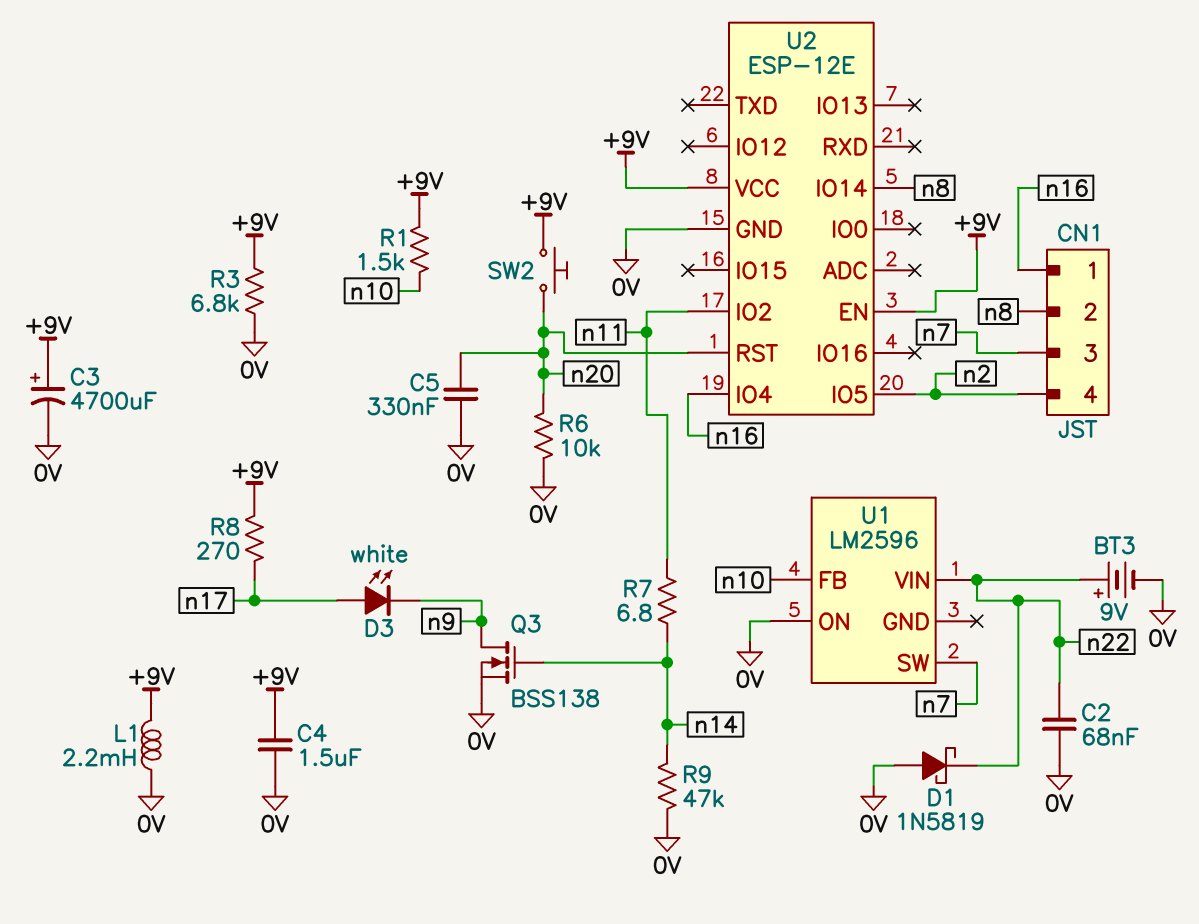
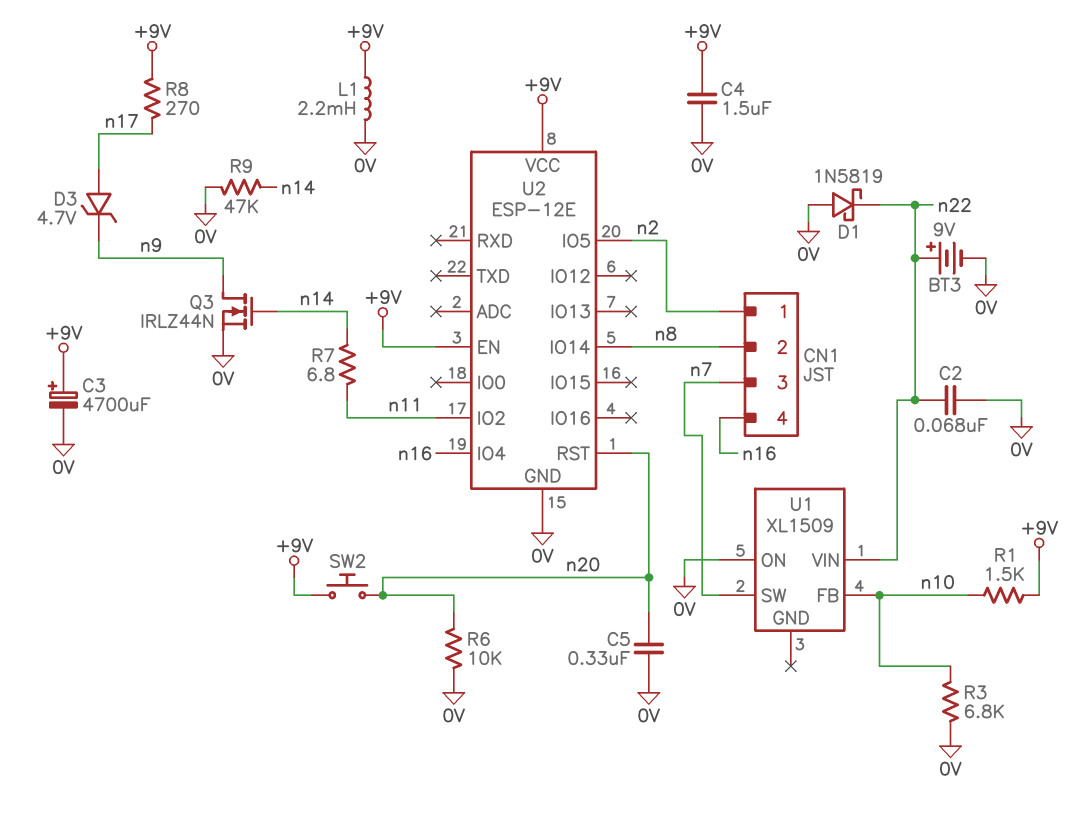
CN1 pin 1: n16 -> n2
CN1 pin 4: n2 -> n16
D3: LED white (A n17, K n9) -> zener 4.7V (A n17, K n9)
Q3: NMOS BSS138 (G n14, D n9, S 0V) -> NMOS IRLZ44N (G n14, D n9, S 0V)
R3: 6.8k (+9V, 0V) -> 6.8k (0V, n10)
U1: LM2596 -> XL1509

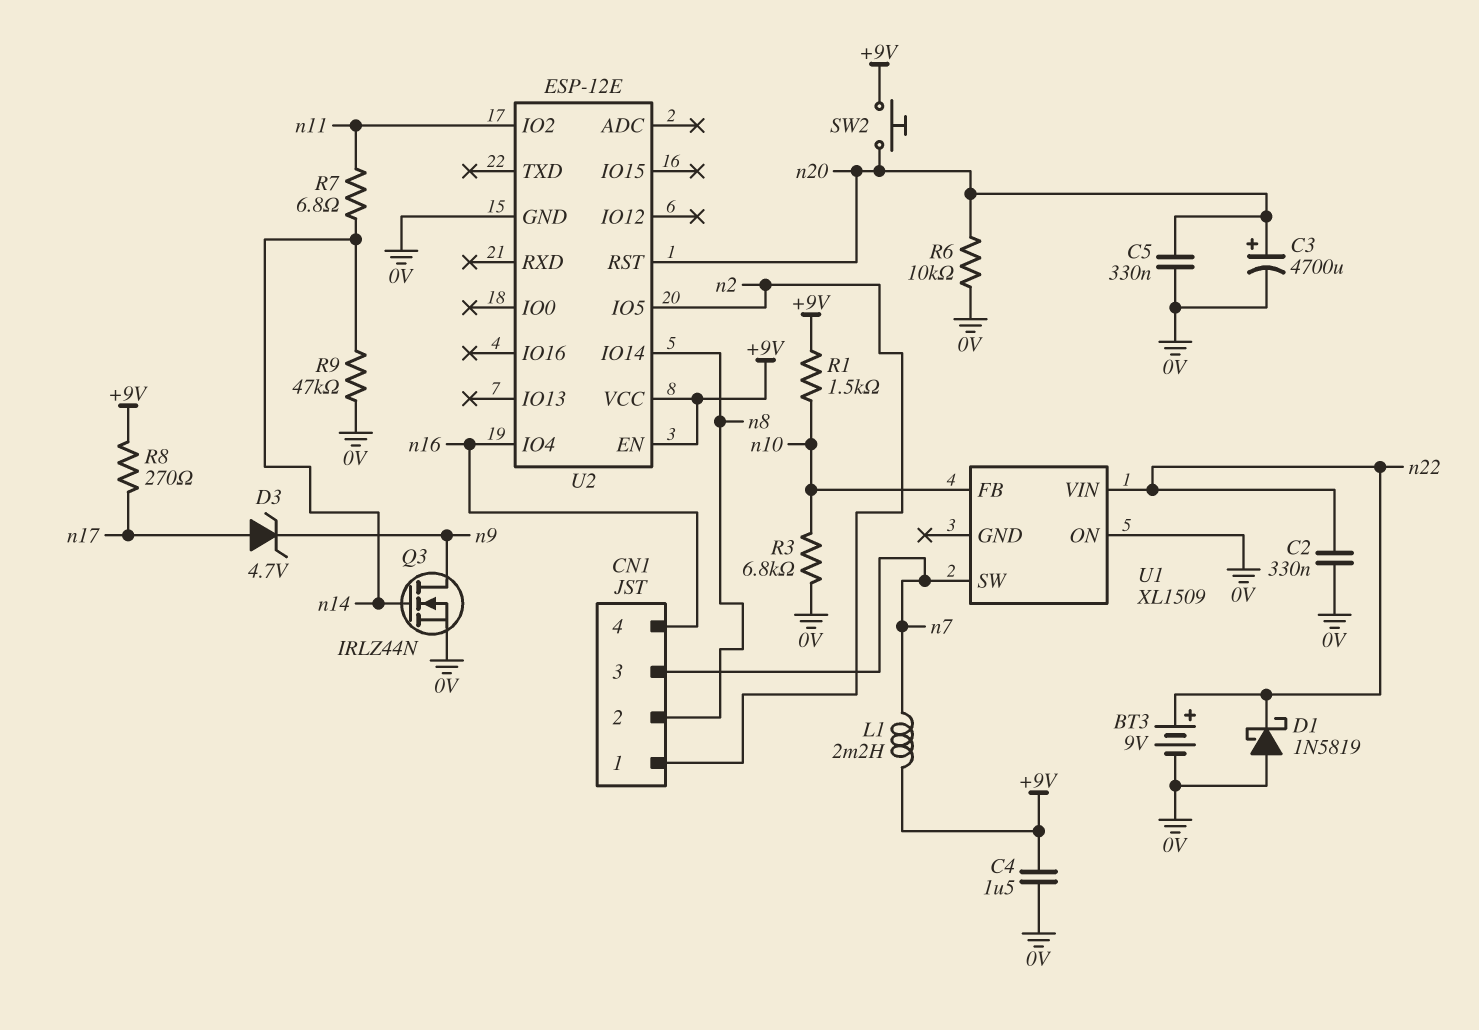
C2: 68nF (0V, n22) -> 330nF (0V, n22)
C3: 4700uF (plus +9V, minus 0V) -> 4700uF (plus n20, minus 0V)
L1: 2.2mH (+9V, 0V) -> 2.2mH (+9V, n7)

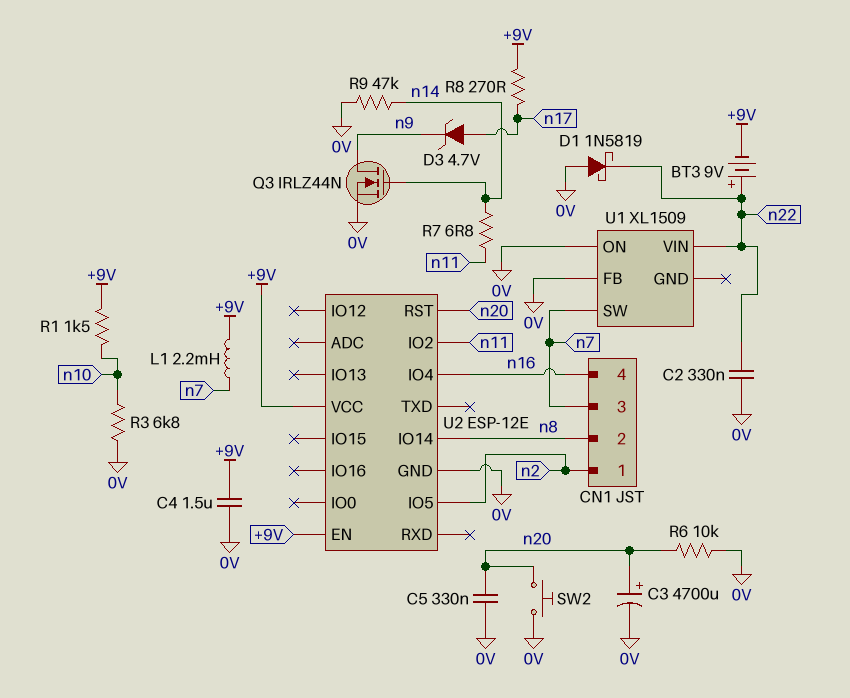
BT3: 9V (plus n22, minus 0V) -> 9V (plus n22, minus +9V)
SW2: button (+9V, n20) -> button (0V, n20)
U1 pin FB: n10 -> 0V

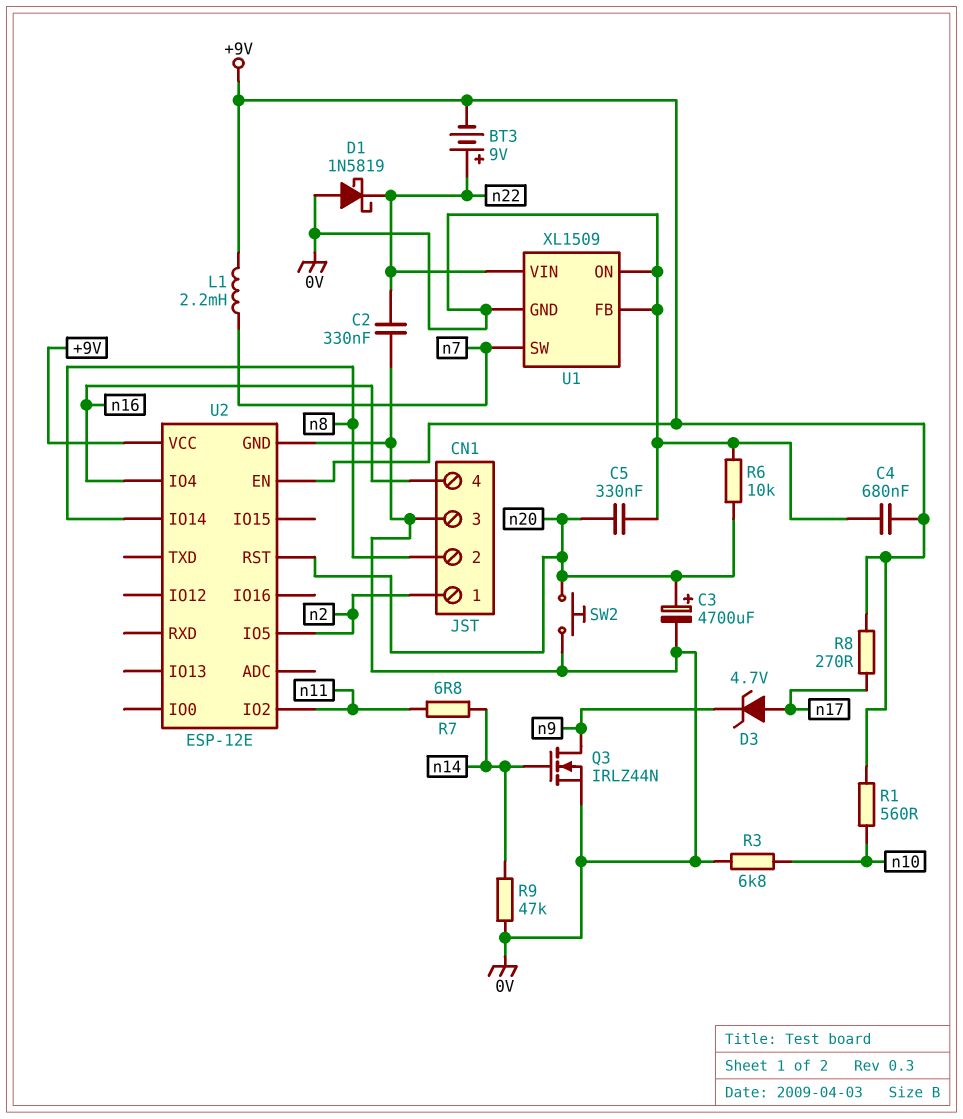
C4: 1.5uF (+9V, 0V) -> 680nF (+9V, 0V)
CN1 pin 3: n7 -> 0V
R1: 1.5k (+9V, n10) -> 560 (+9V, n10)
U1 pin GND: none -> 0V

